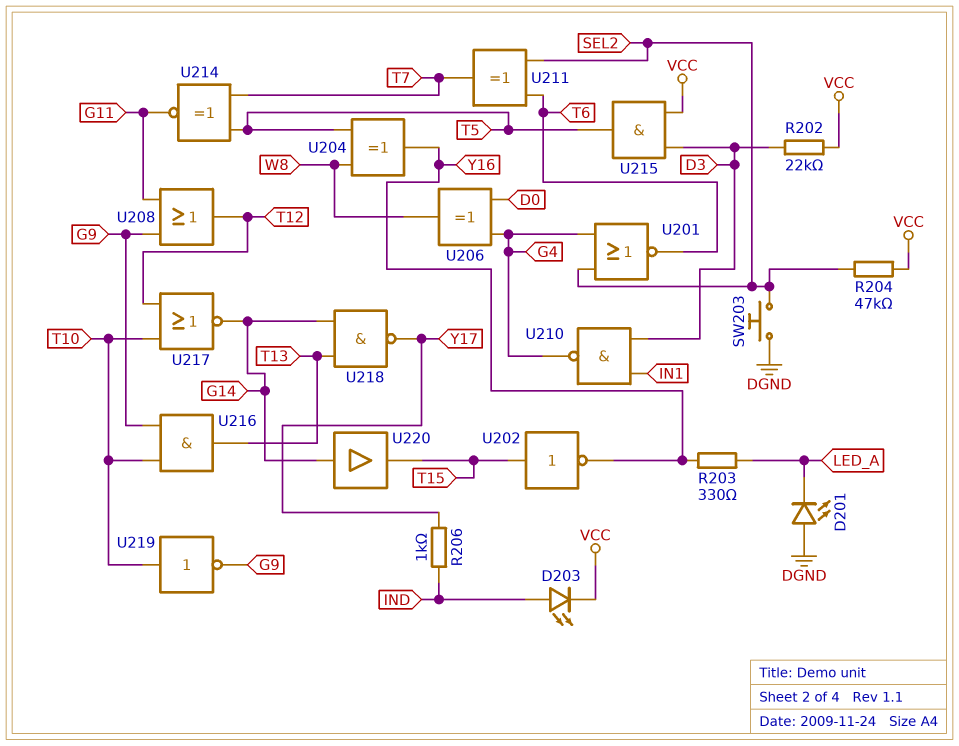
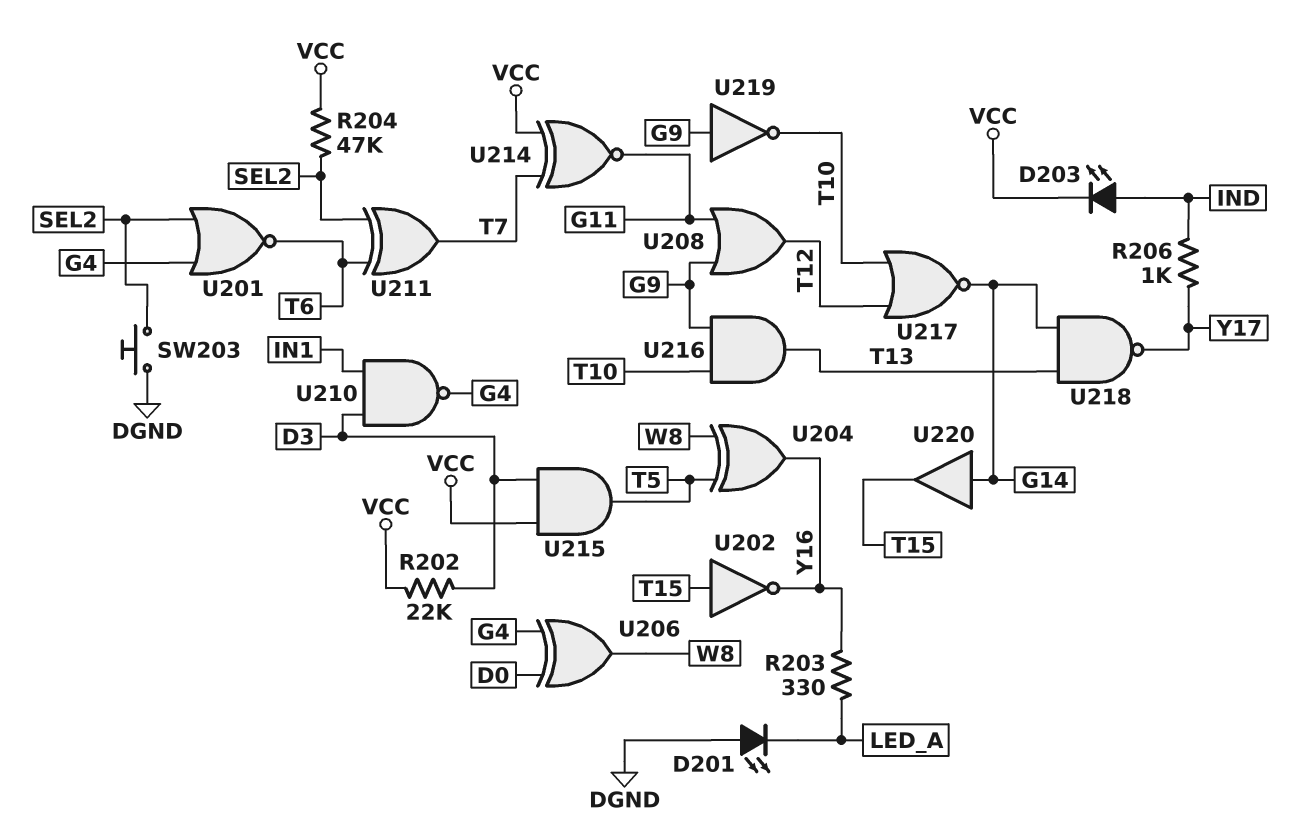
U214: XNOR (in T5, in T7, out G11) -> XNOR (in T7, in VCC, out G11)
U219: NOT (in T10, out G9) -> NOT (in G9, out T10)

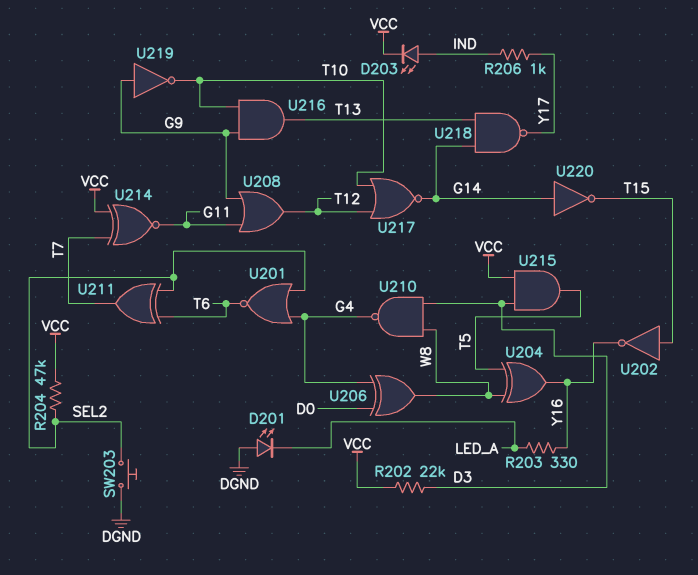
U210: NAND (in D3, in IN1, out G4) -> NAND (in D3, in W8, out G4)
U220: buffer (in G14, out T15) -> NOT (in G14, out T15)

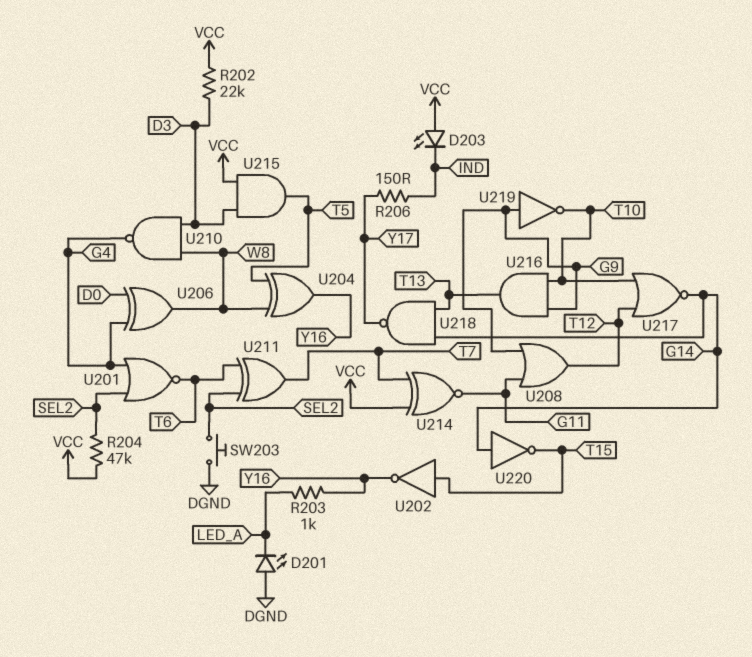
D203: LED (A IND, K VCC) -> LED (A VCC, K IND)
R203: 330 (LED_A, Y16) -> 1k (LED_A, Y16)
R206: 1k (IND, Y17) -> 150 (IND, Y17)

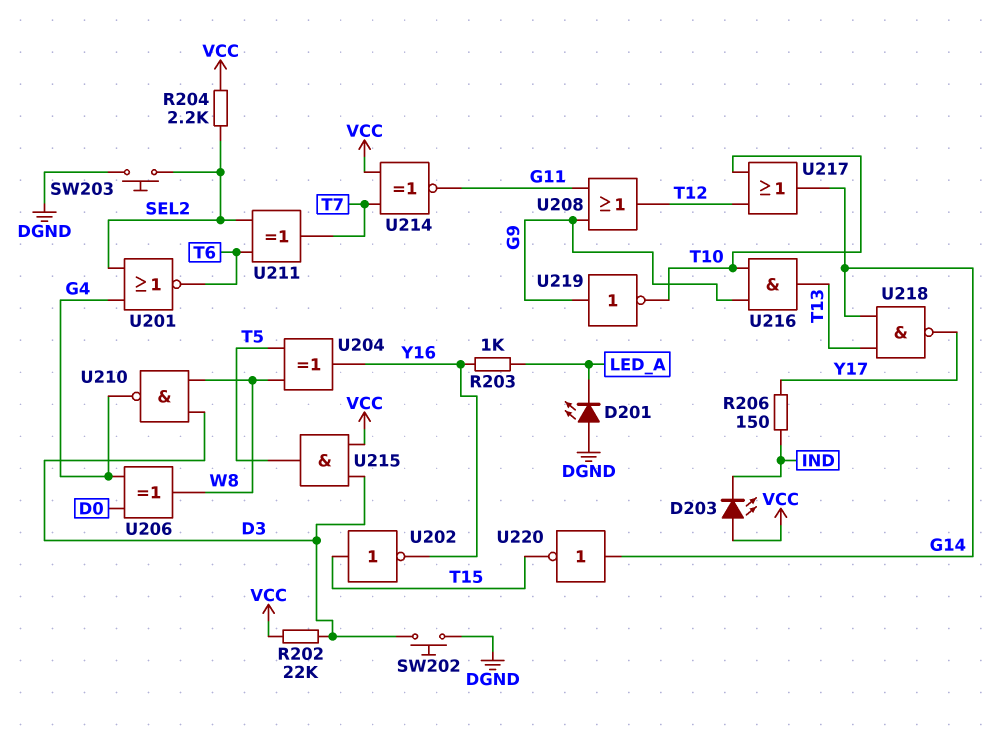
R204: 47k (SEL2, VCC) -> 2.2k (SEL2, VCC)
SW202: none -> button (D3, DGND)
U217: NOR (in T10, in T12, out G14) -> OR (in T10, in T12, out G14)

